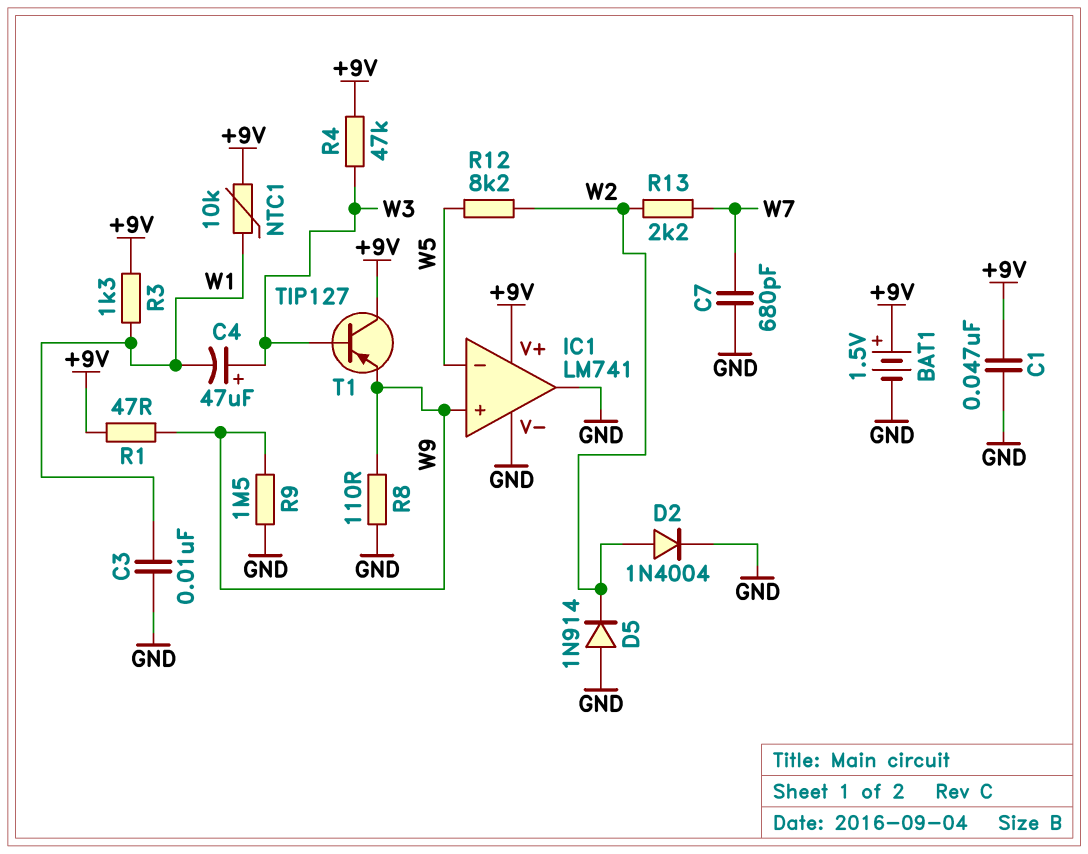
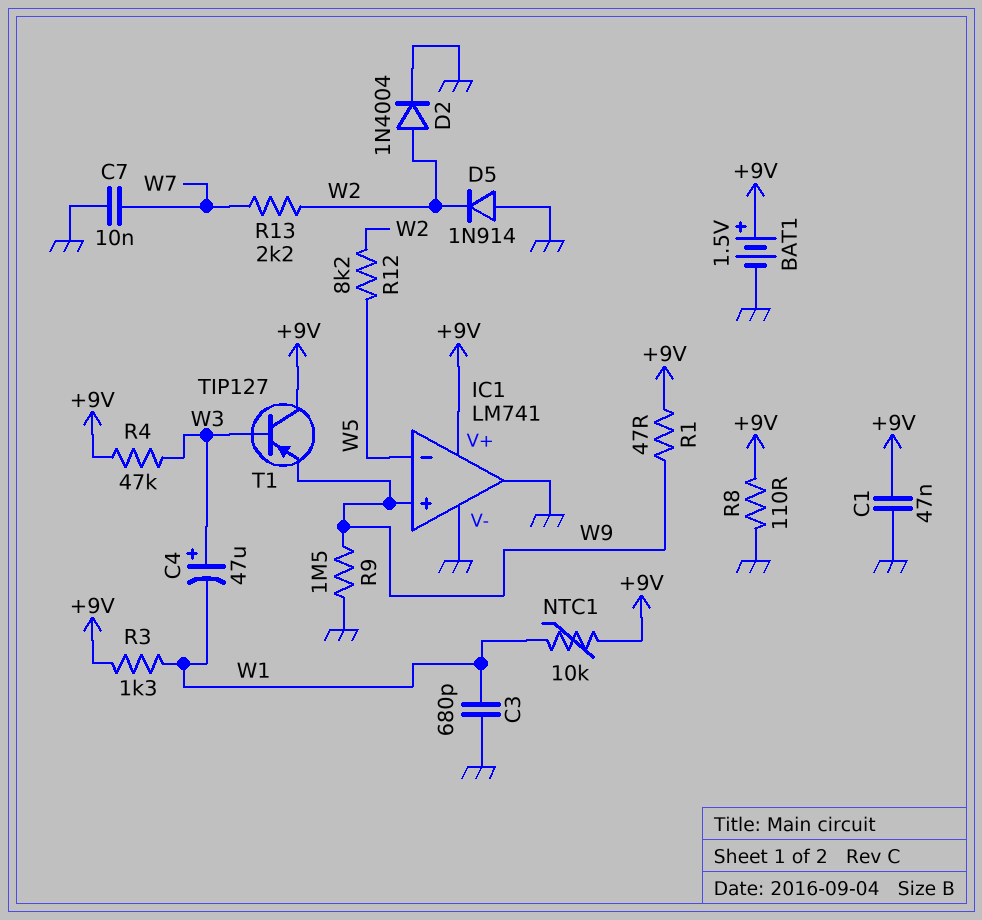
C3: 10nF (GND, W1) -> 680pF (GND, W1)
C7: 680pF (GND, W7) -> 10nF (GND, W7)
R8: 110 (GND, W9) -> 110 (+9V, GND)

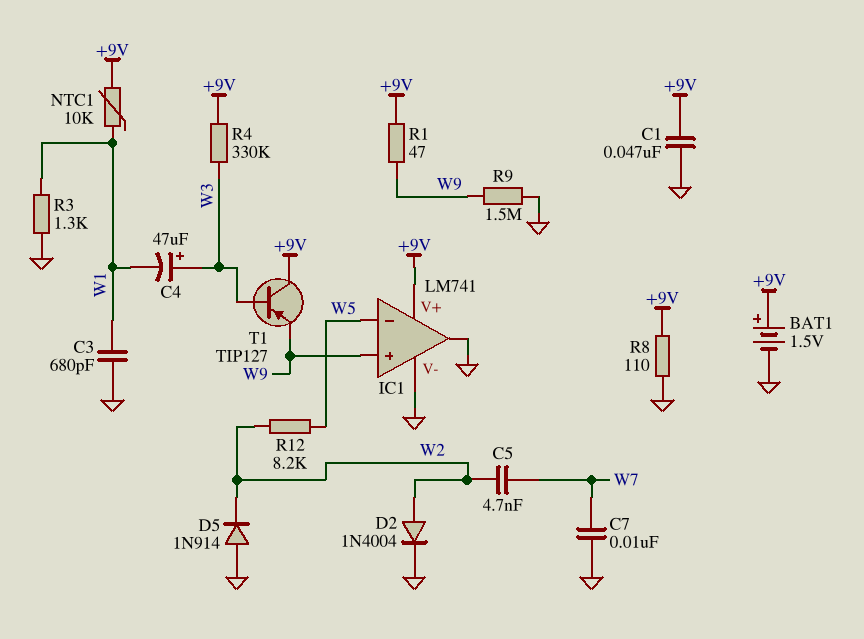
C5: none -> 4.7nF (W2, W7)
R3: 1.3k (+9V, W1) -> 1.3k (GND, W1)
R4: 47k (+9V, W3) -> 330k (+9V, W3)
R13: 2.2k (W2, W7) -> none

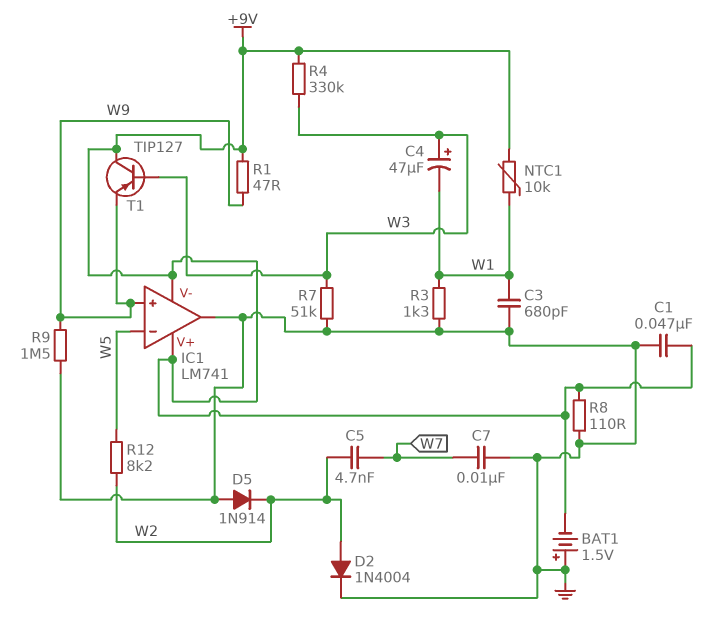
BAT1: 1.5V (plus +9V, minus GND) -> 1.5V (plus GND, minus +9V)
IC1 pin V-: GND -> +9V
R7: none -> 51k (GND, W3)

